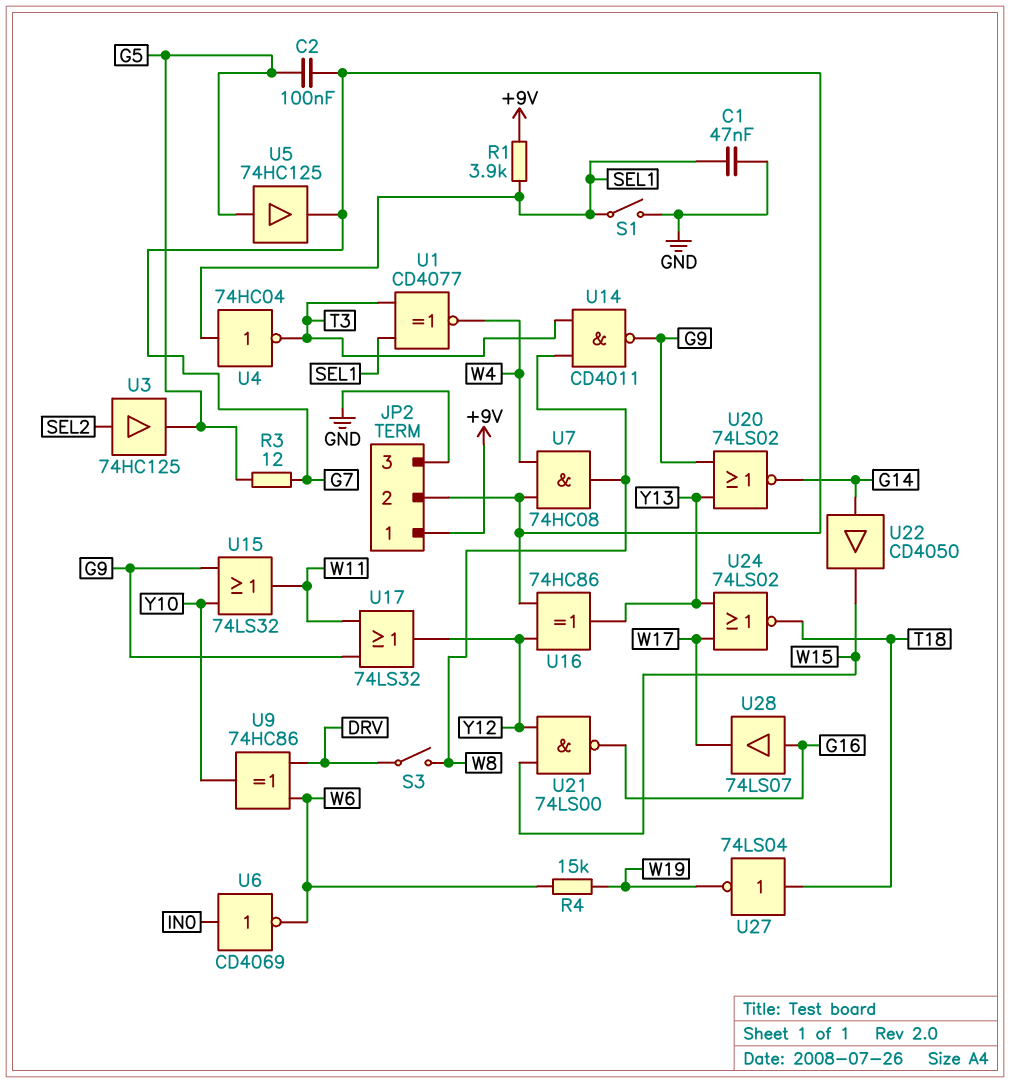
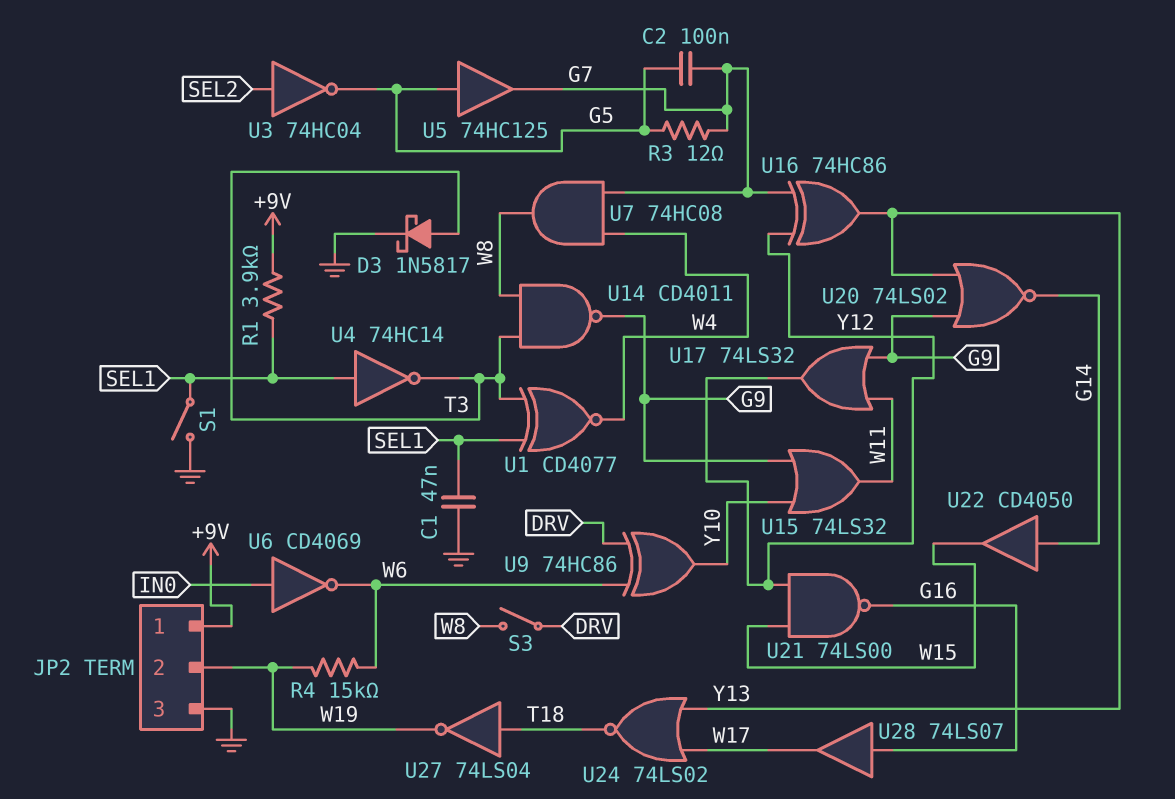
D3: none -> schottky 1N5817 (A T3, K GND)
JP2 pin 2: G7 -> W19
U3: buffer 74HC125 (in SEL2, out G5) -> NOT 74HC04 (in SEL2, out G5)
U4: NOT 74HC04 (in SEL1, out T3) -> NOT 74HC14 (in SEL1, out T3)

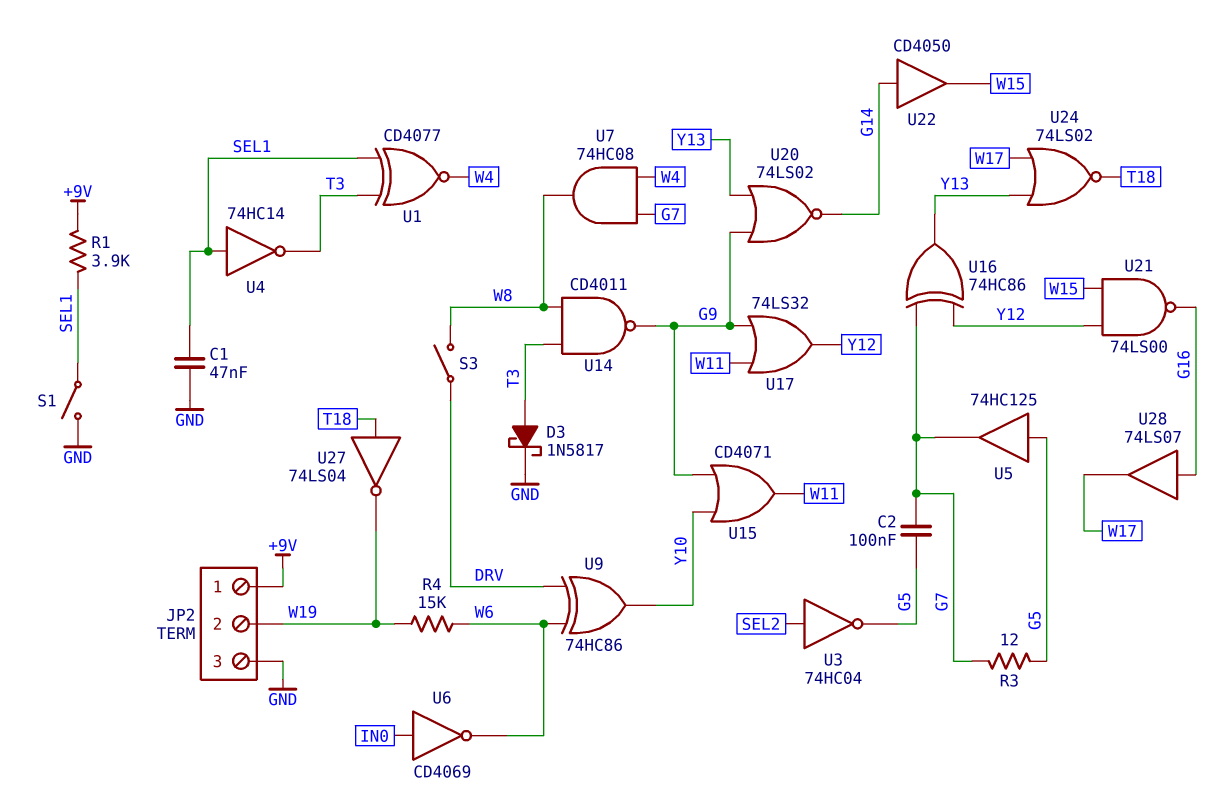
U15: OR 74LS32 (in G9, in Y10, out W11) -> OR CD4071 (in G9, in Y10, out W11)

